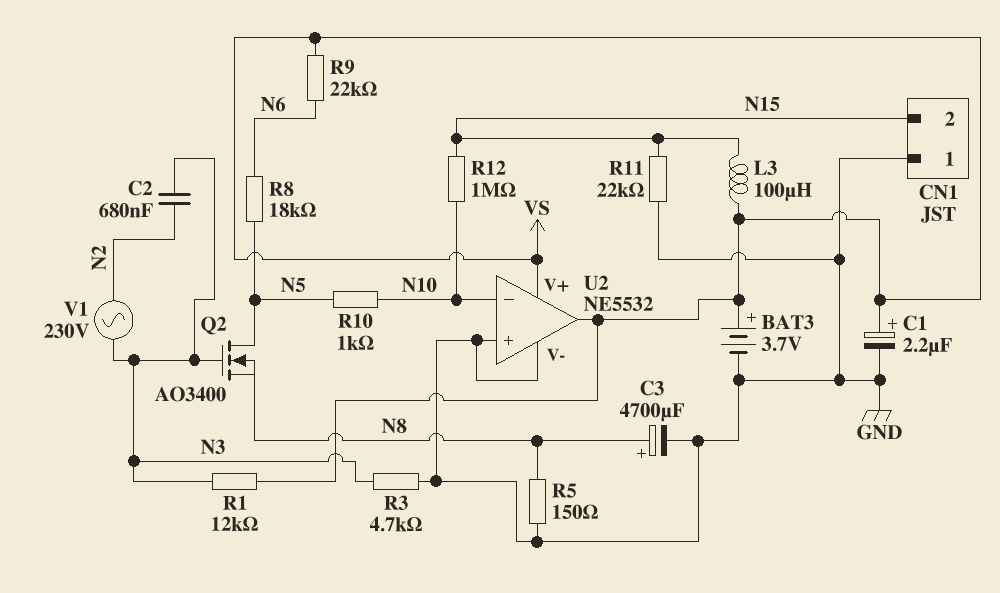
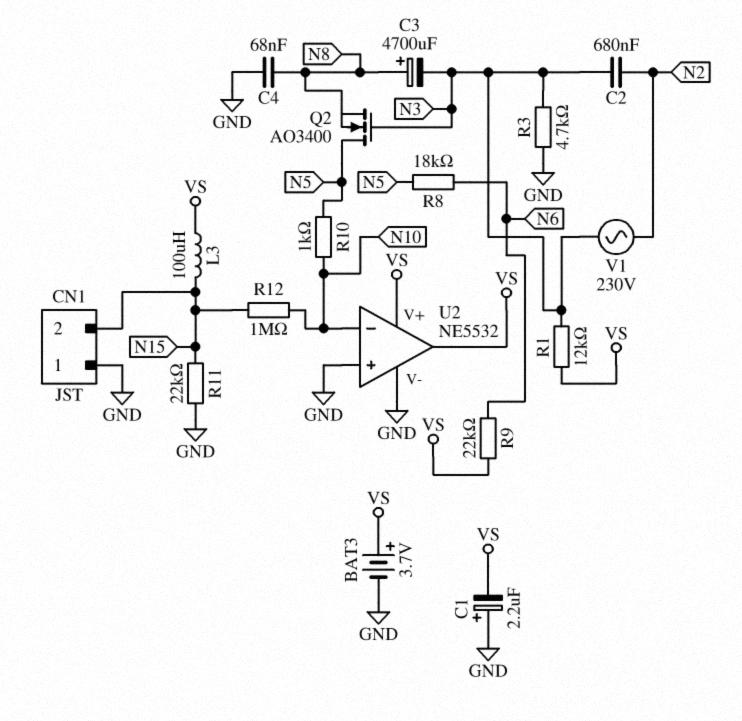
C1: 2.2uF (plus VS, minus GND) -> 2.2uF (plus GND, minus VS)
C3: 4700uF (plus N8, minus GND) -> 4700uF (plus N8, minus N3)
C4: none -> 68nF (GND, N8)
R5: 150 (GND, N8) -> none

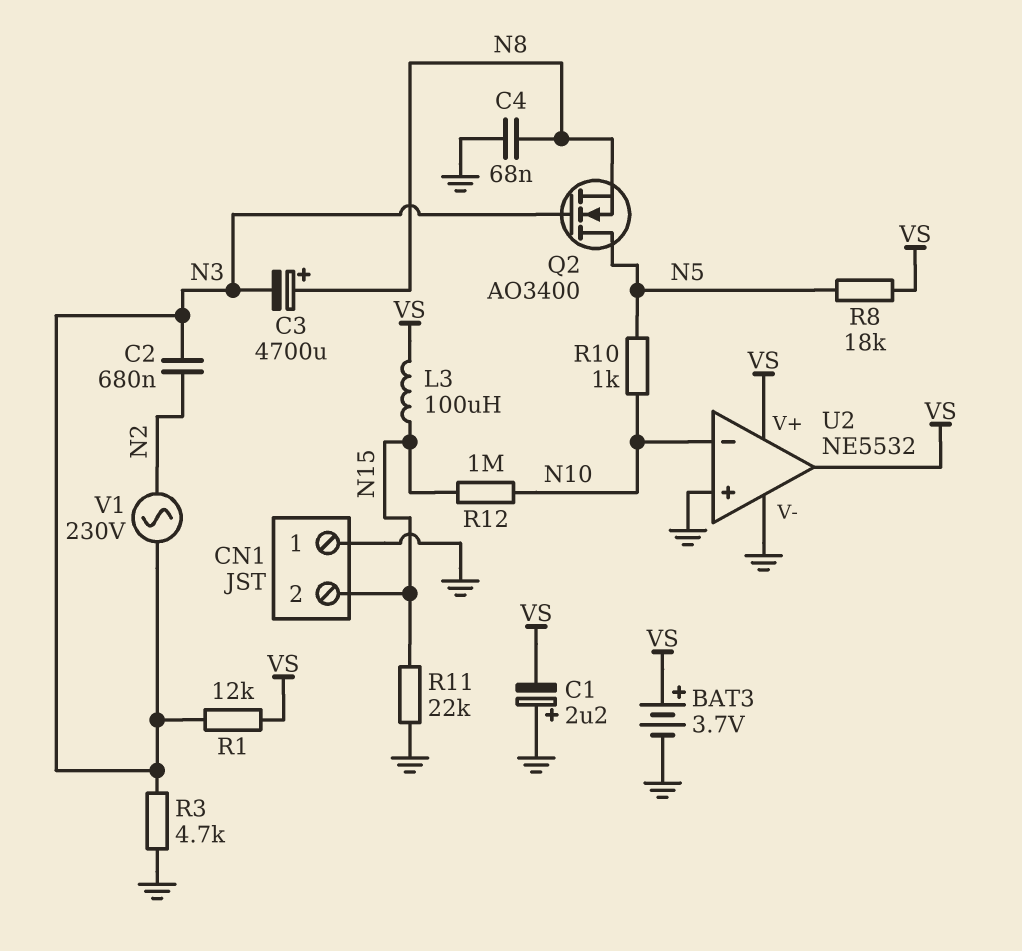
R8: 18k (N5, N6) -> 18k (N5, VS)
R9: 22k (N6, VS) -> none

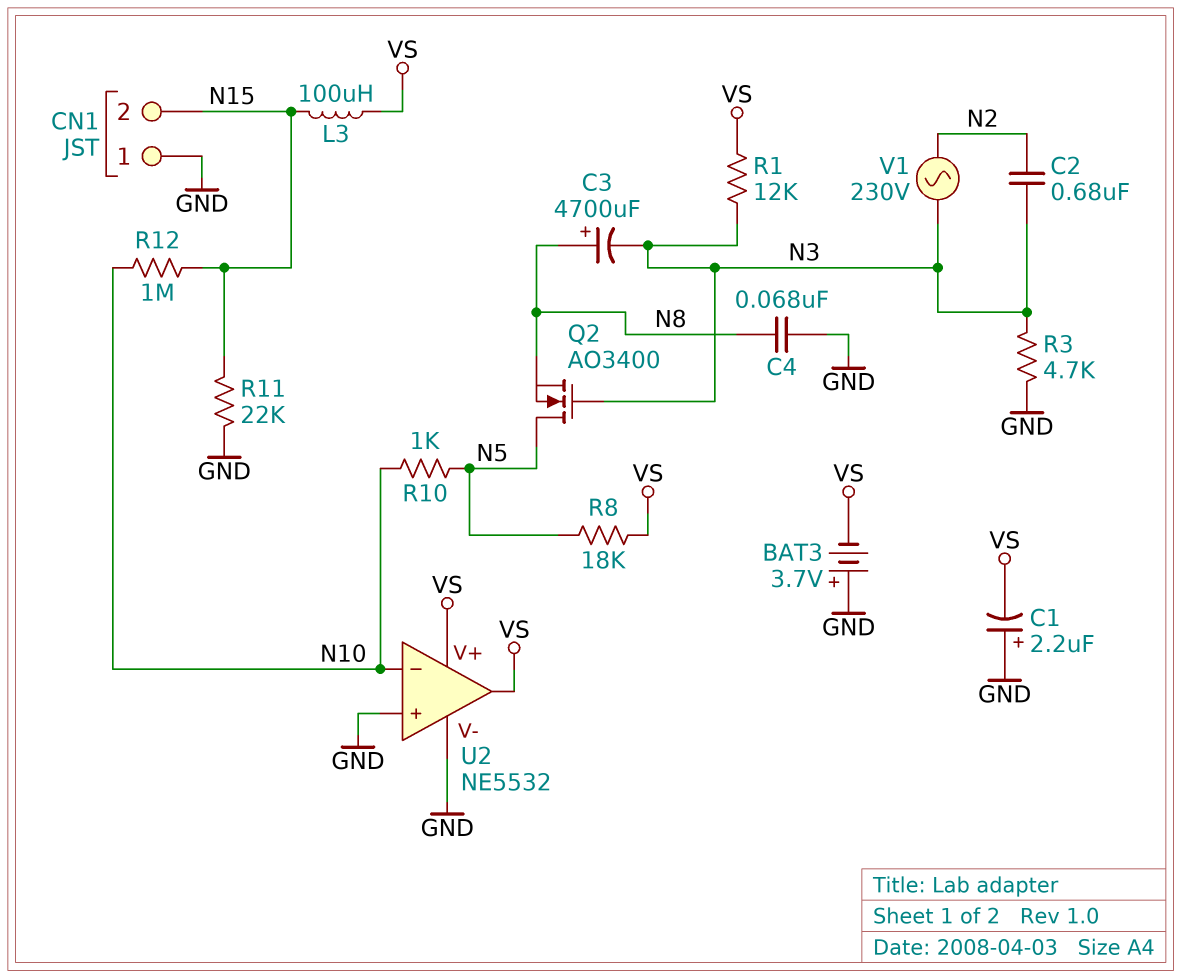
BAT3: 3.7V (plus VS, minus GND) -> 3.7V (plus GND, minus VS)

